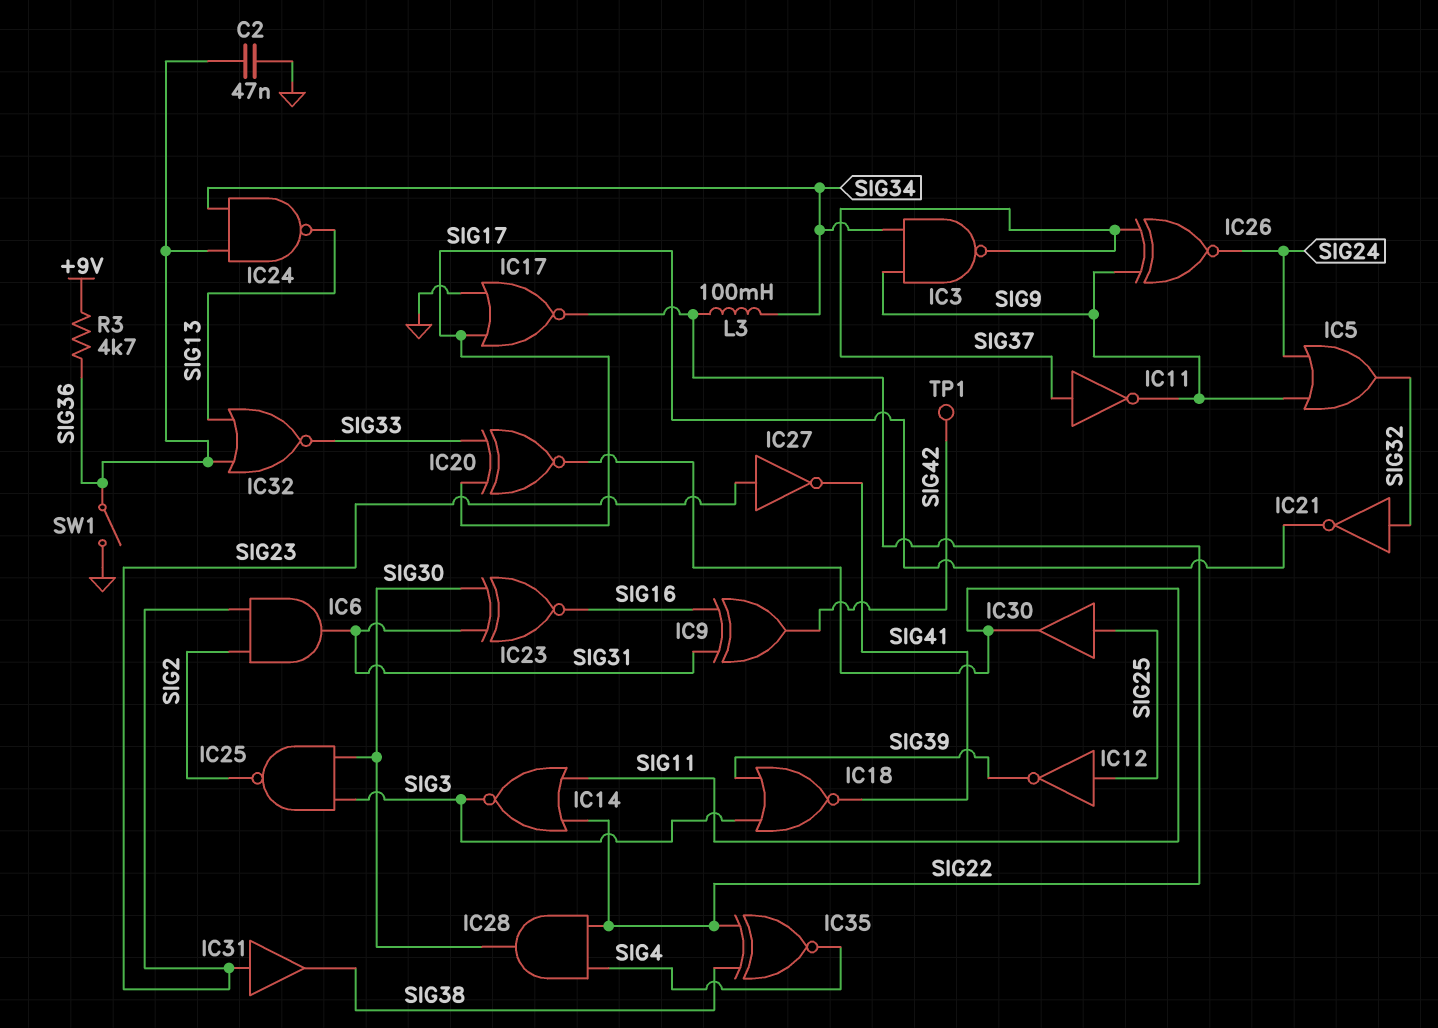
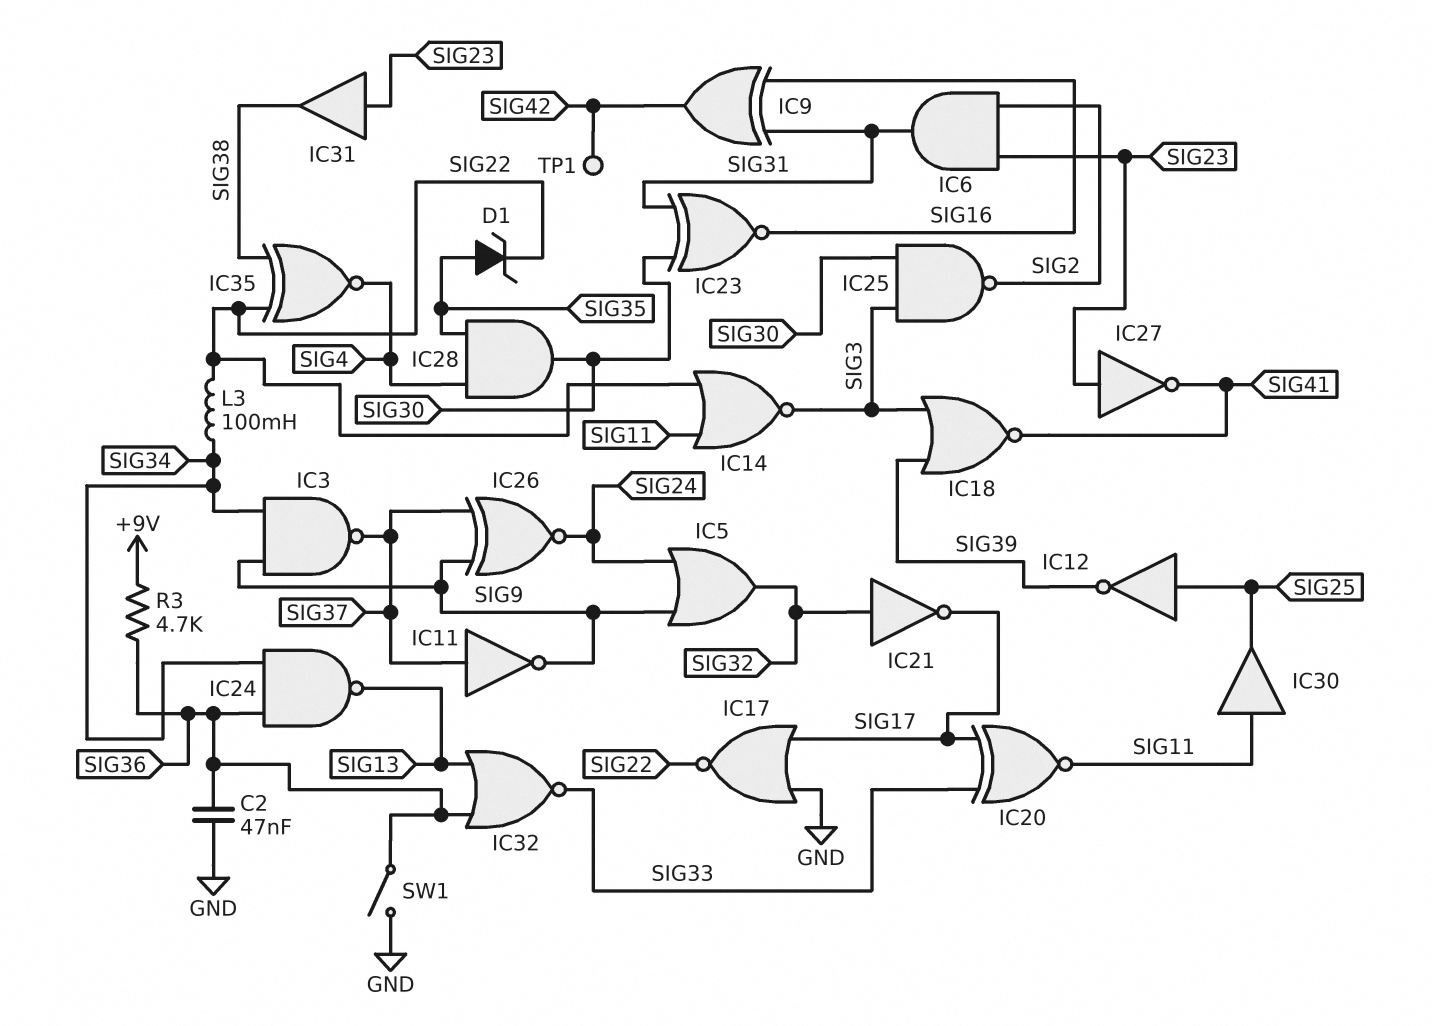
D1: none -> zener (A SIG35, K SIG22)
IC28: AND (in SIG4, in SIG22, out SIG30) -> AND (in SIG4, in SIG35, out SIG30)
IC30: buffer (in SIG25, out SIG11) -> buffer (in SIG11, out SIG25)

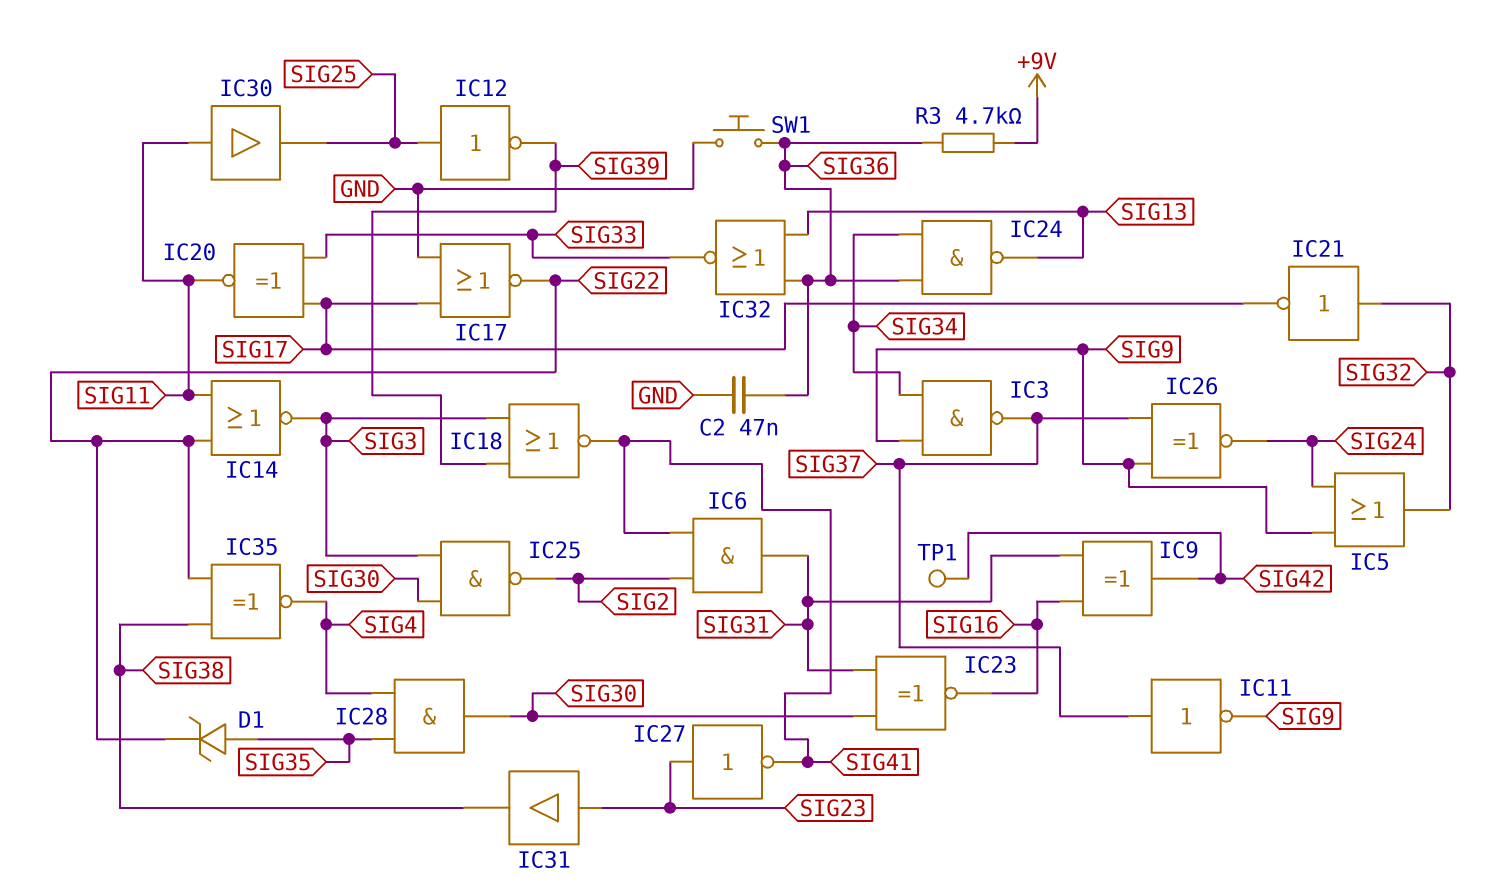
IC6: AND (in SIG2, in SIG23, out SIG31) -> AND (in SIG2, in SIG41, out SIG31)
L3: 100mH (SIG22, SIG34) -> none
SW1: switch (GND, SIG36) -> button (GND, SIG36)

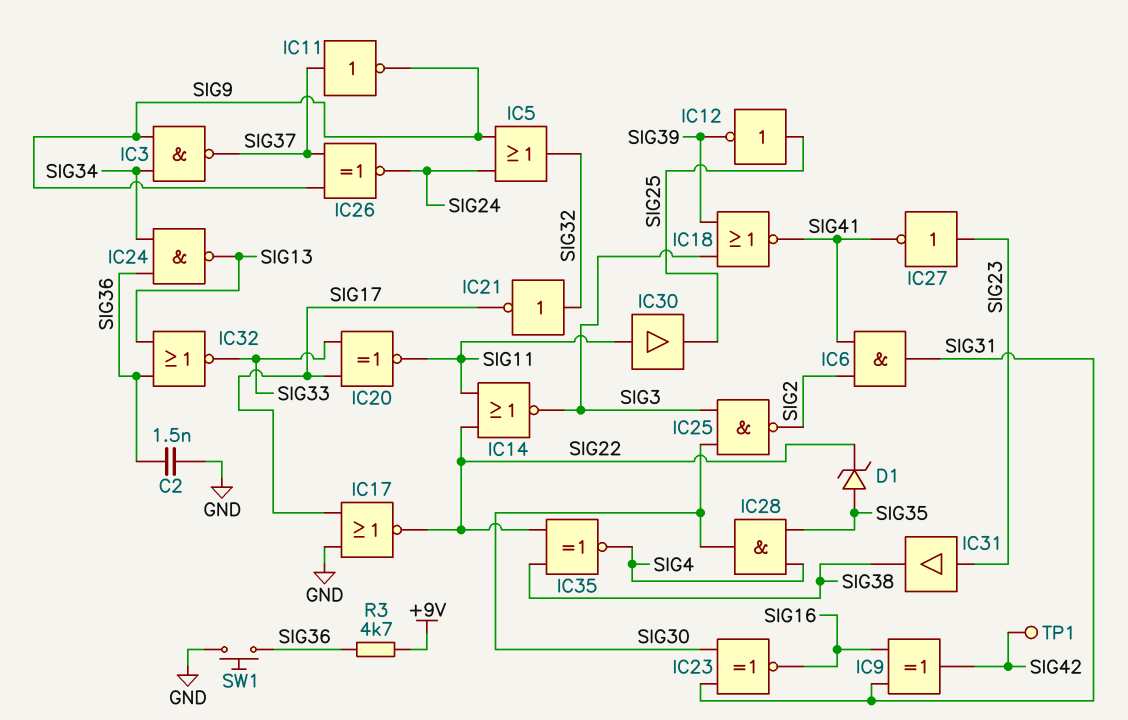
C2: 47nF (GND, SIG36) -> 1.5nF (GND, SIG36)

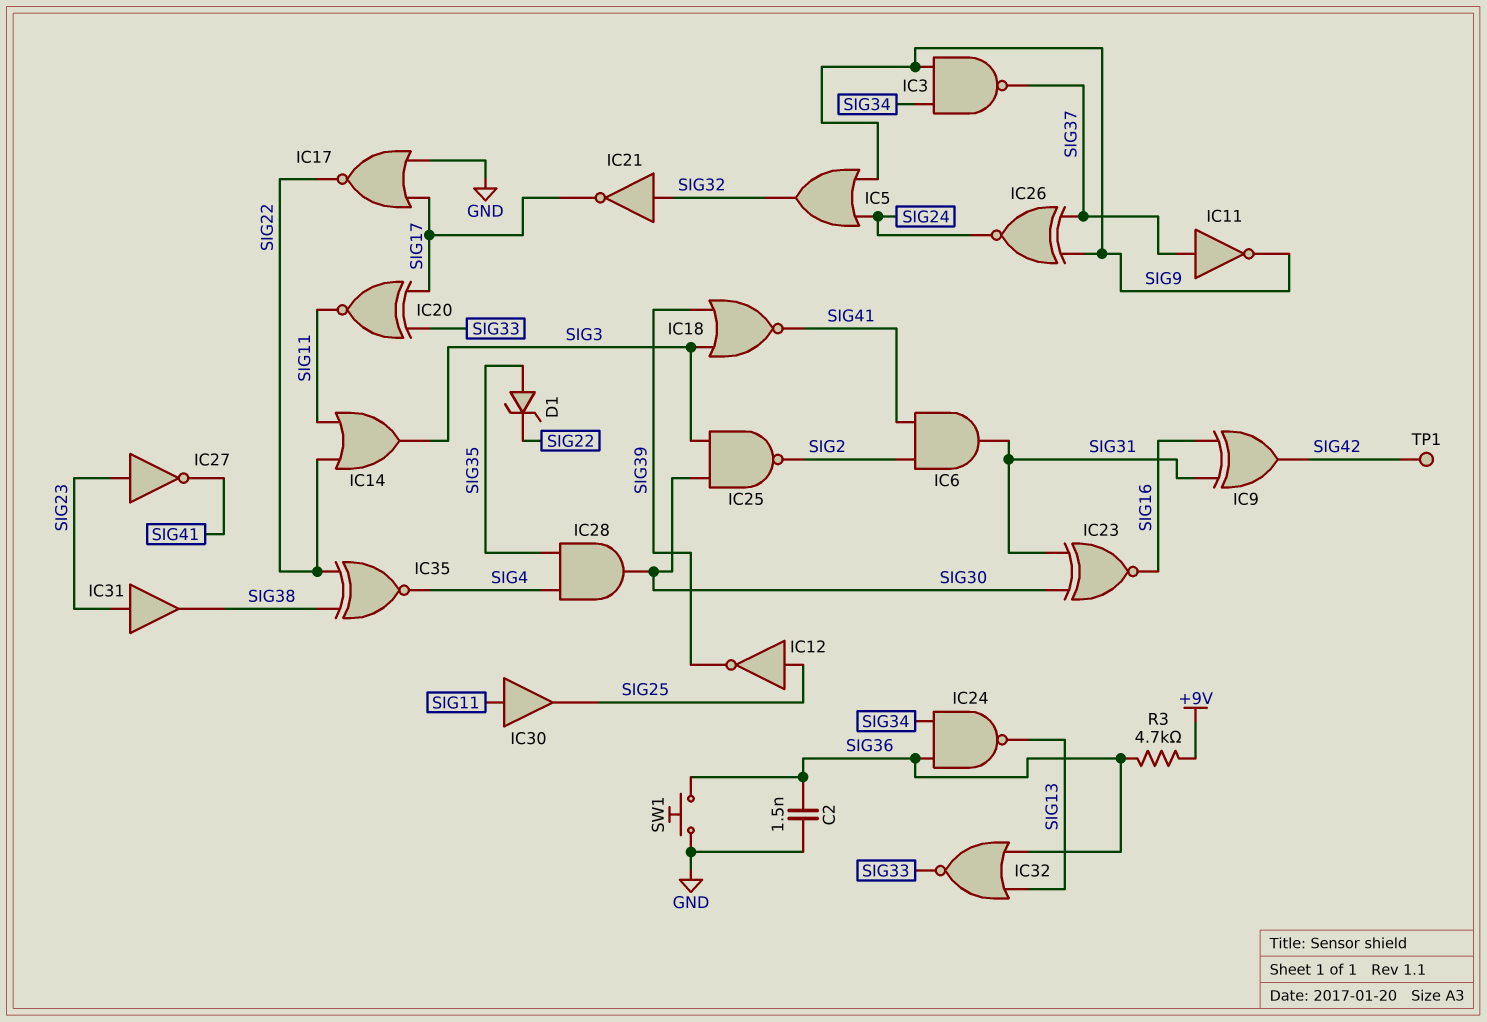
IC14: NOR (in SIG11, in SIG22, out SIG3) -> OR (in SIG11, in SIG22, out SIG3)

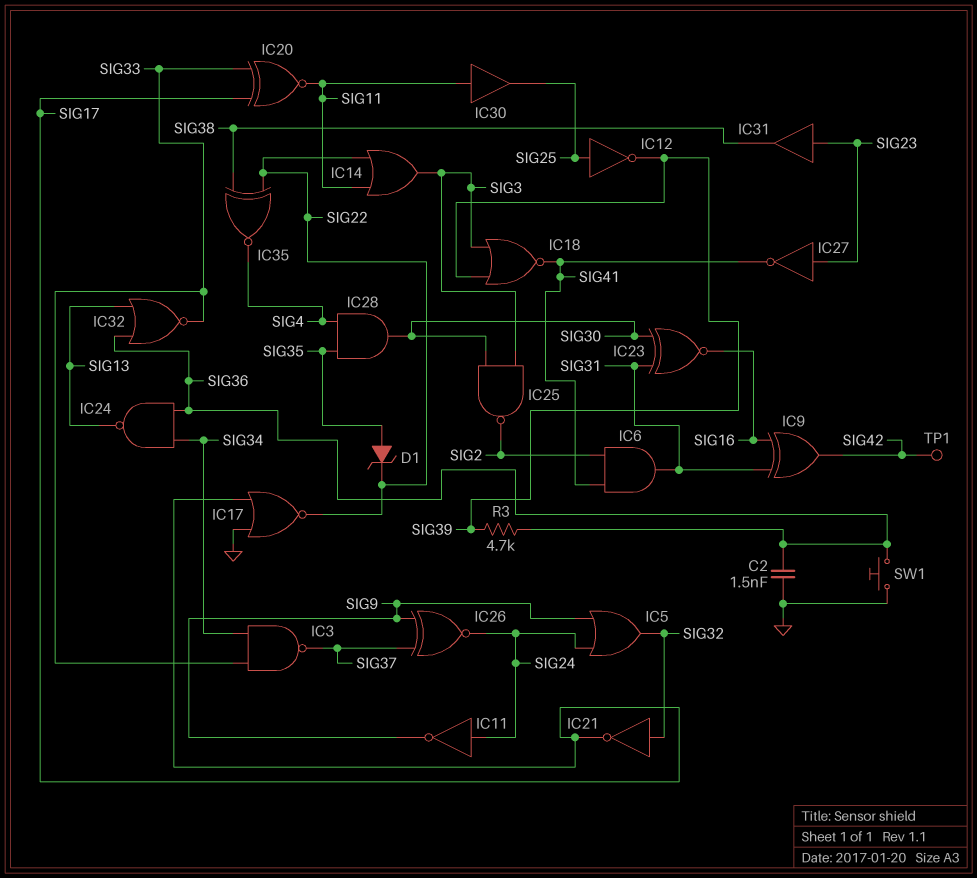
IC3: NAND (in SIG9, in SIG34, out SIG37) -> NAND (in SIG33, in SIG34, out SIG37)
IC11: NOT (in SIG37, out SIG9) -> NOT (in SIG24, out SIG9)
R3: 4.7k (+9V, SIG36) -> 4.7k (SIG36, SIG39)

